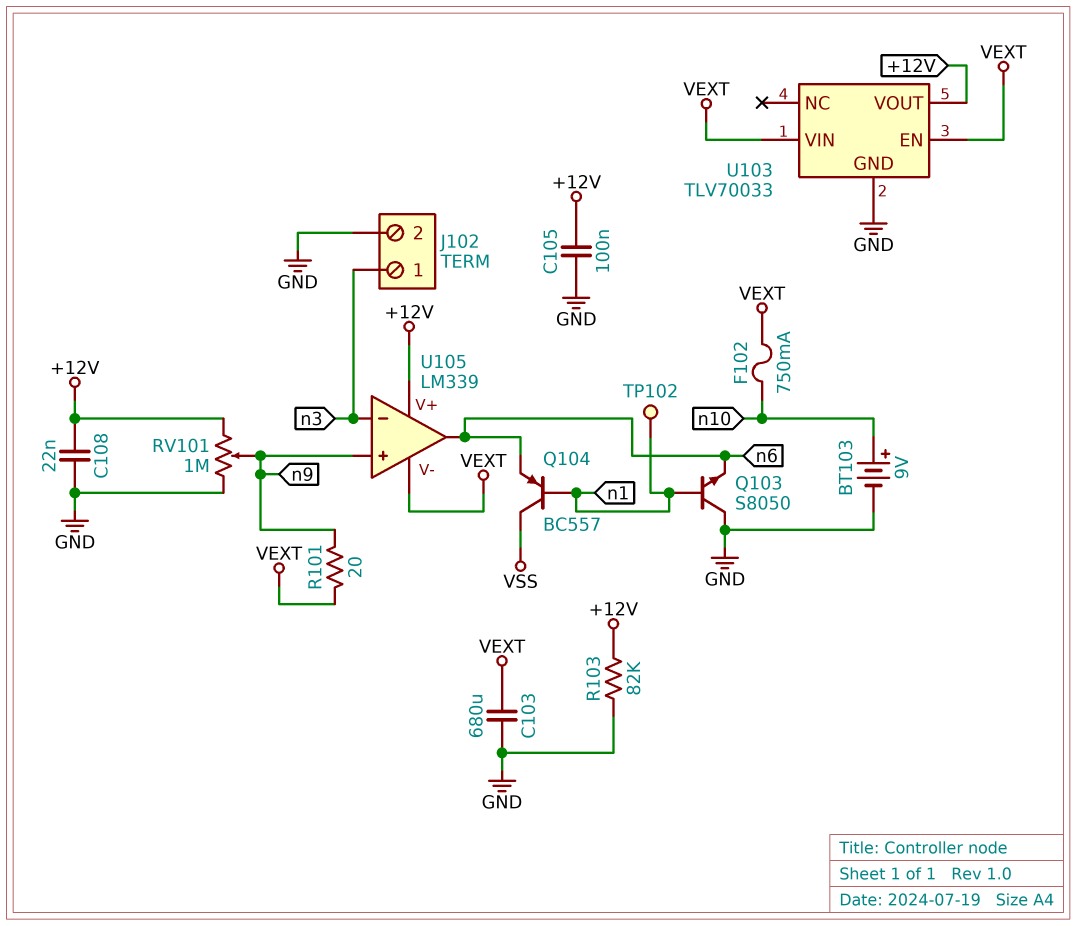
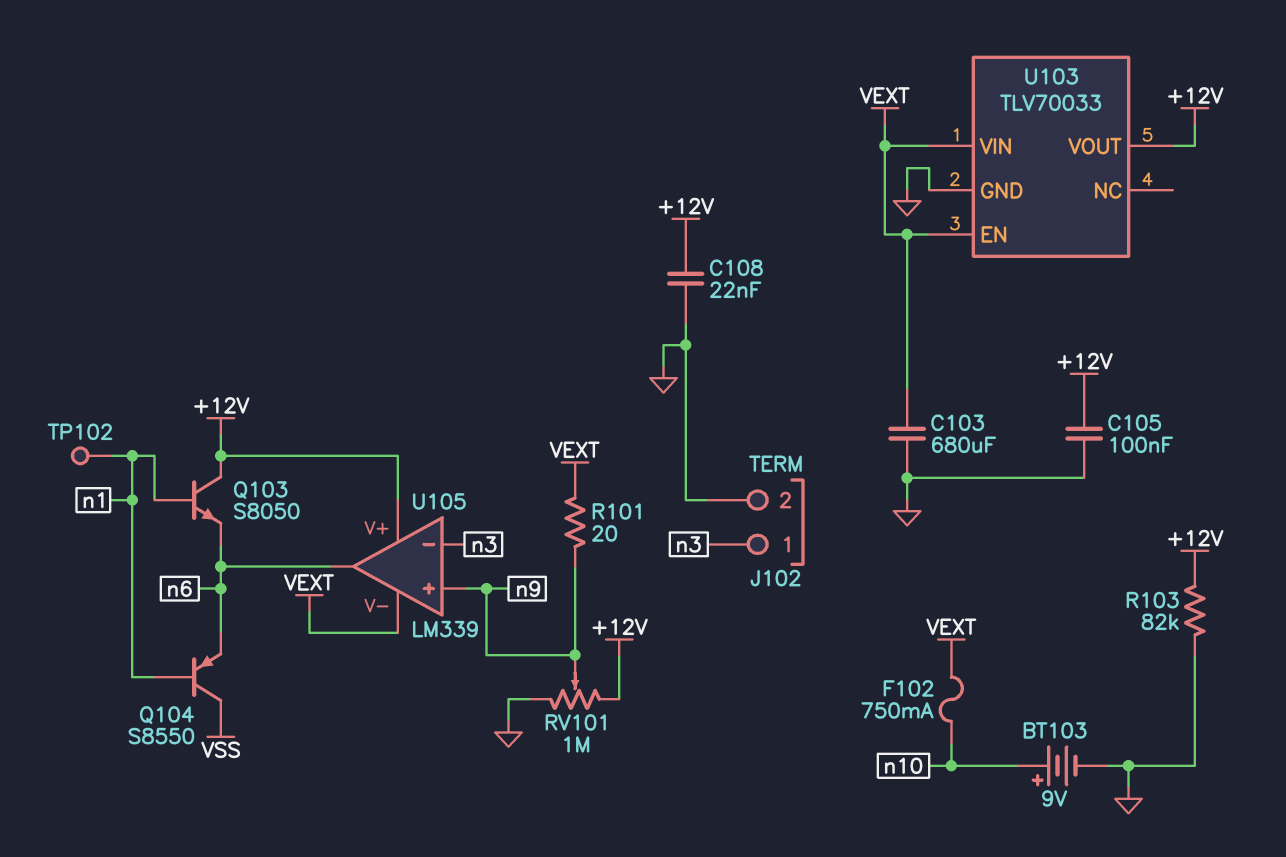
Q103: NPN S8050 (B n1, C GND, E n6) -> NPN S8050 (B n1, C +12V, E n6)
Q104: PNP BC557 (B n1, C VSS, E n6) -> PNP S8550 (B n1, C VSS, E n6)

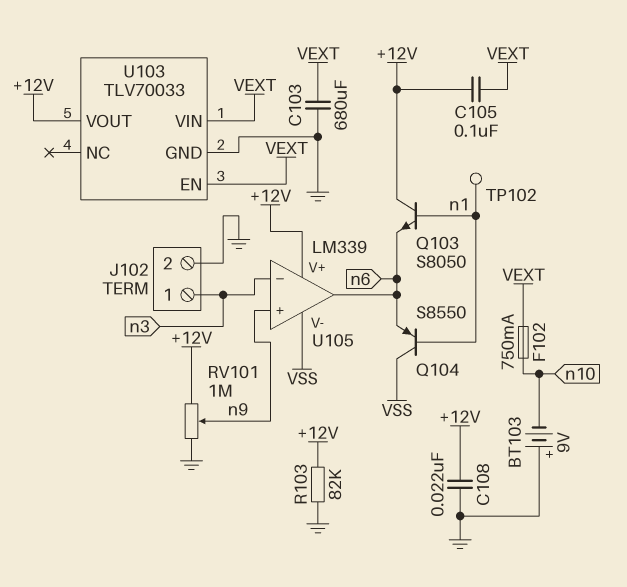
BT103: 9V (plus n10, minus GND) -> 9V (plus GND, minus n10)
C105: 100nF (+12V, GND) -> 100nF (+12V, VEXT)
R101: 20 (VEXT, n9) -> none
U105 pin V-: VEXT -> VSS

